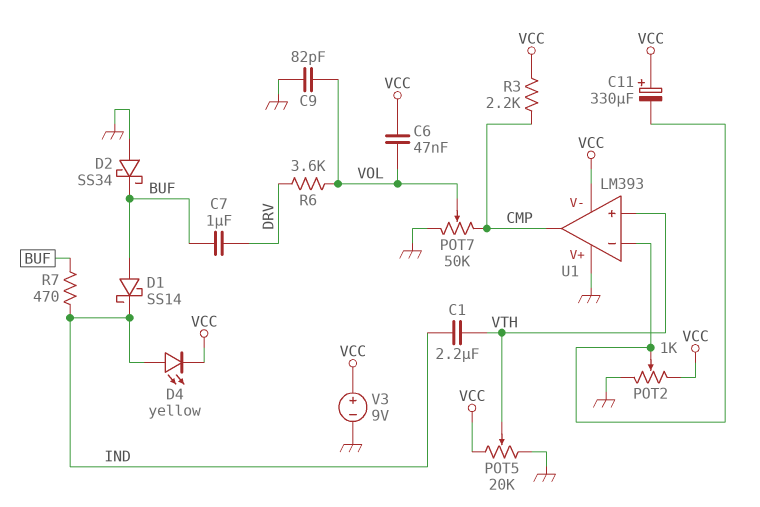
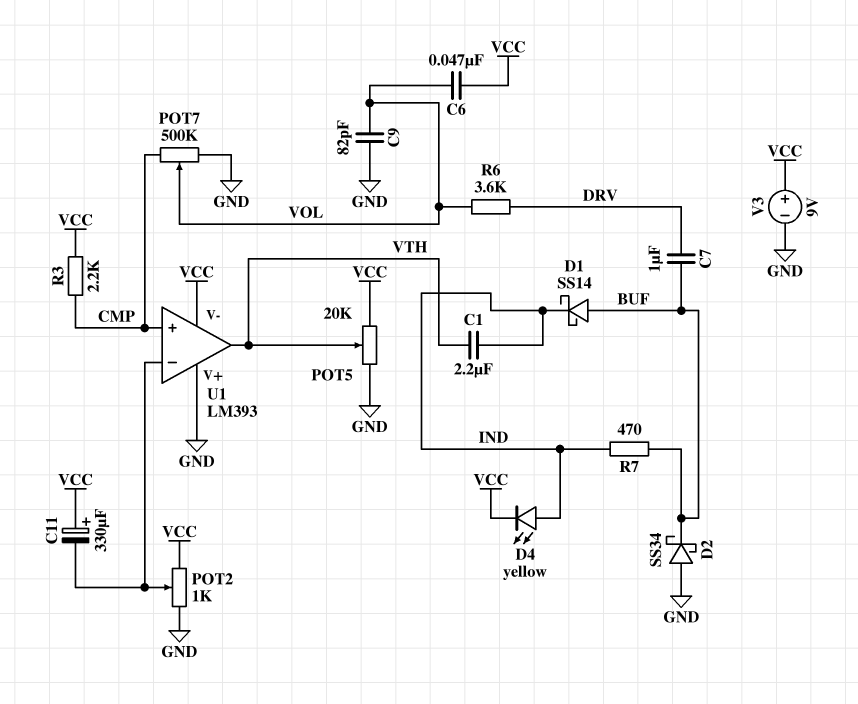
POT7: 50k (CMP, GND, wiper VOL) -> 500k (CMP, GND, wiper VOL)
U1 pin in+: VTH -> CMP
U1 pin out: CMP -> VTH

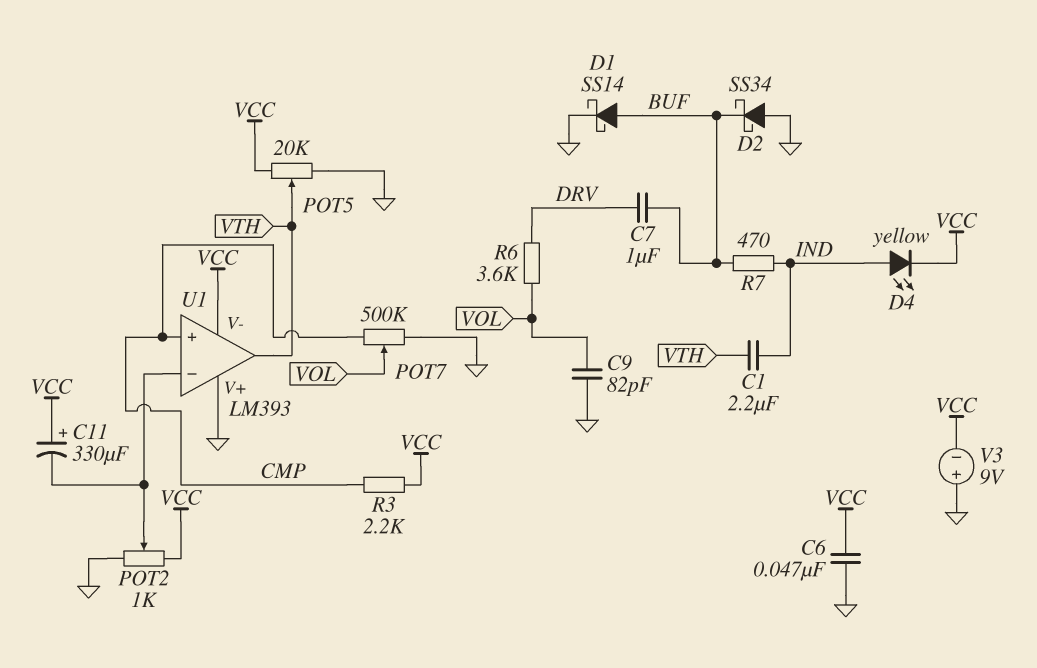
C6: 47nF (VCC, VOL) -> 47nF (GND, VCC)
D1: schottky SS14 (A BUF, K IND) -> schottky SS14 (A BUF, K GND)
V3: 9V (plus VCC, minus GND) -> 9V (plus GND, minus VCC)

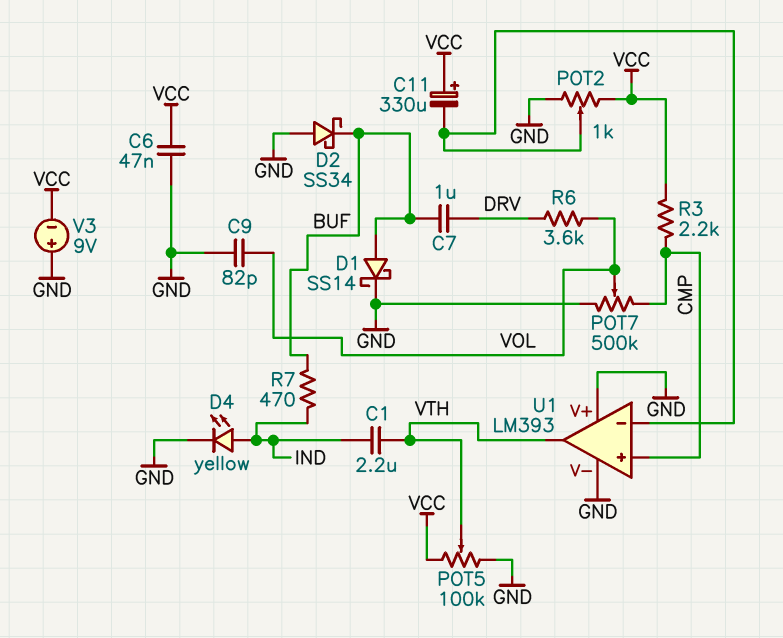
D4: LED yellow (A IND, K VCC) -> LED yellow (A IND, K GND)
POT5: 20k (GND, VCC, wiper VTH) -> 100k (GND, VCC, wiper VTH)
U1 pin V-: VCC -> GND

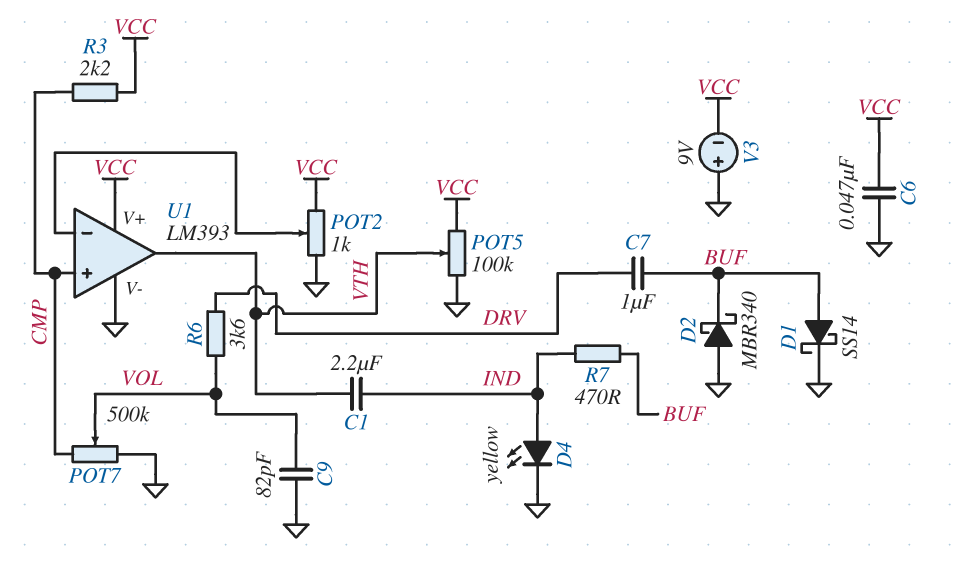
C11: 330uF (plus VCC, minus U1/in-) -> none
D2: schottky SS34 (A GND, K BUF) -> schottky MBR340 (A GND, K BUF)
U1 pin V+: GND -> VCC

